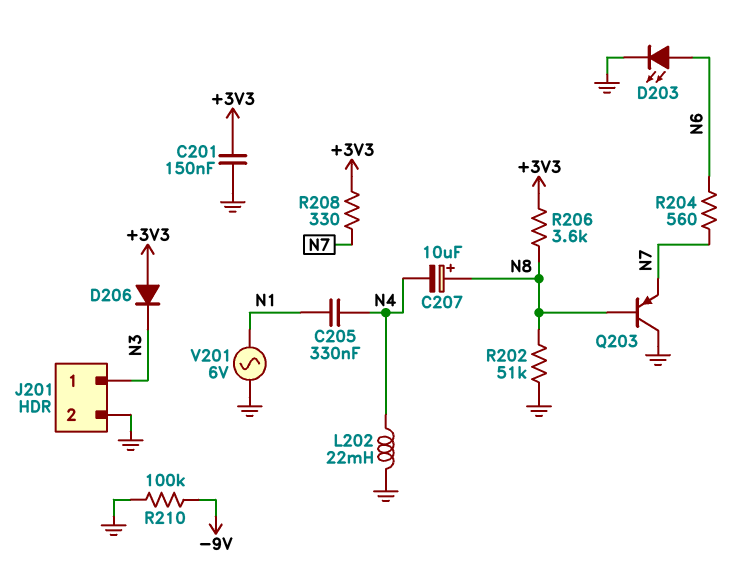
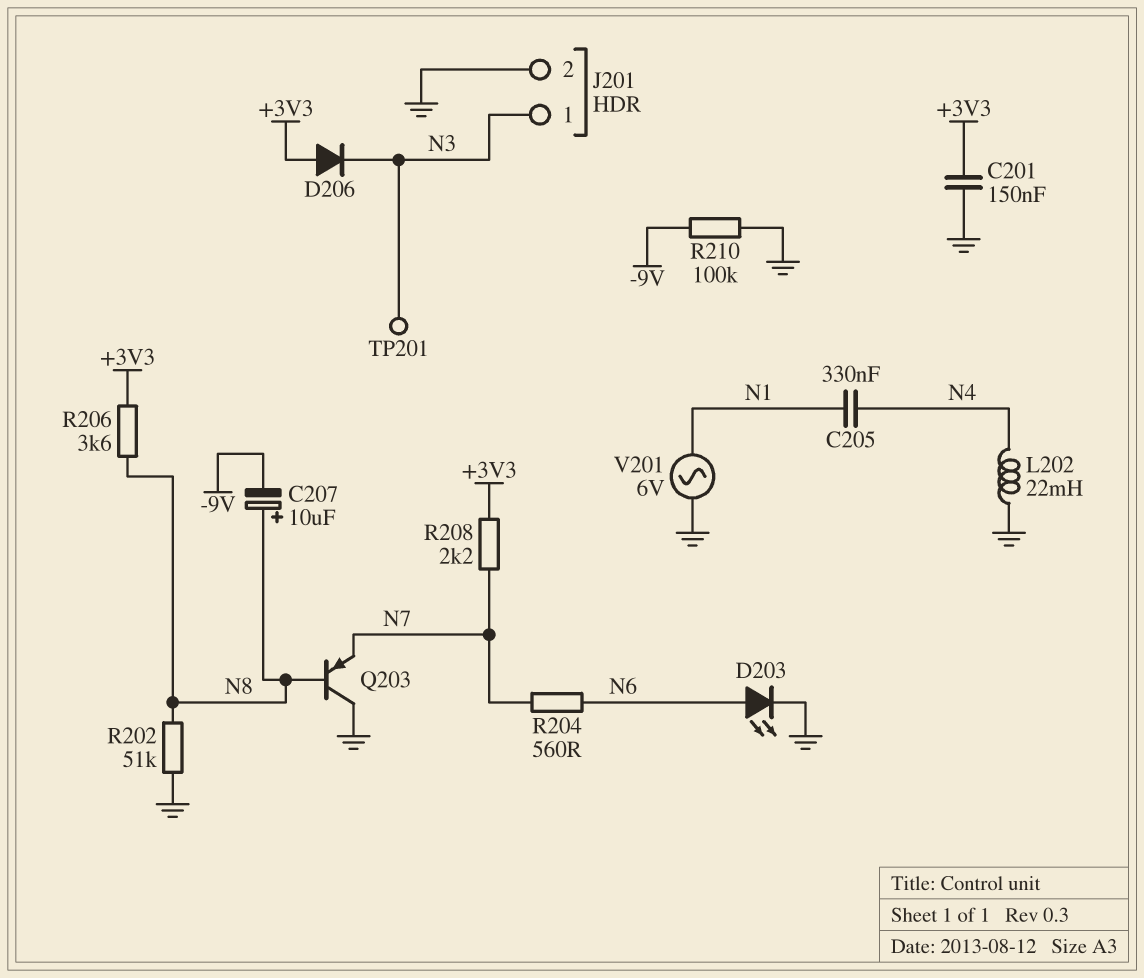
C207: 10uF (plus N8, minus N4) -> 10uF (plus N8, minus -9V)
R208: 330 (+3V3, N7) -> 2.2k (+3V3, N7)
TP201: none -> test point (N3)

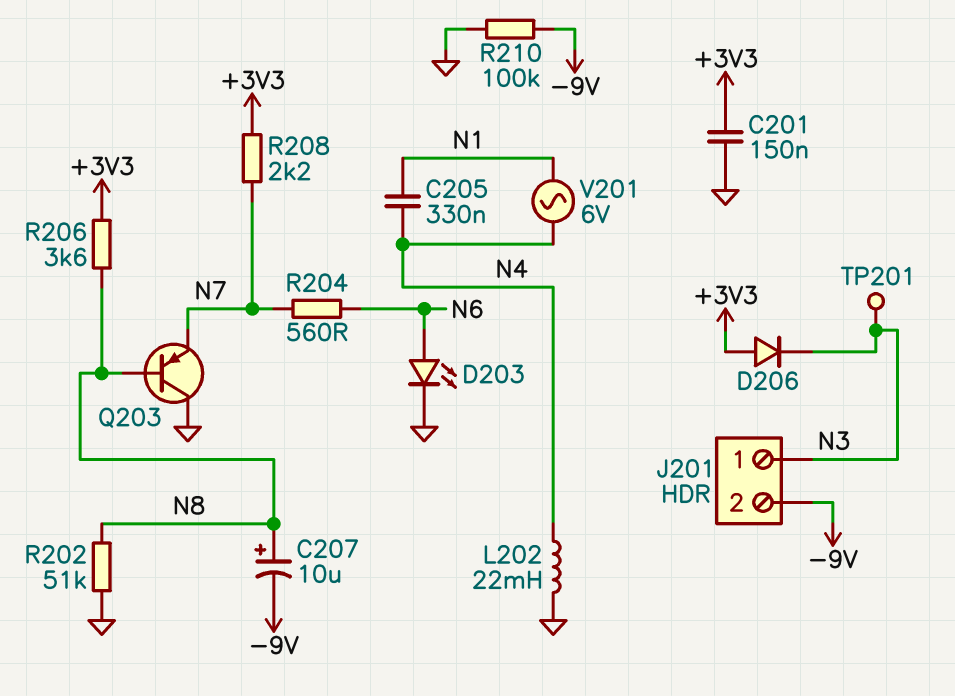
J201 pin 2: GND -> -9V
V201: AC 6V (GND, N1) -> AC 6V (N1, N4)

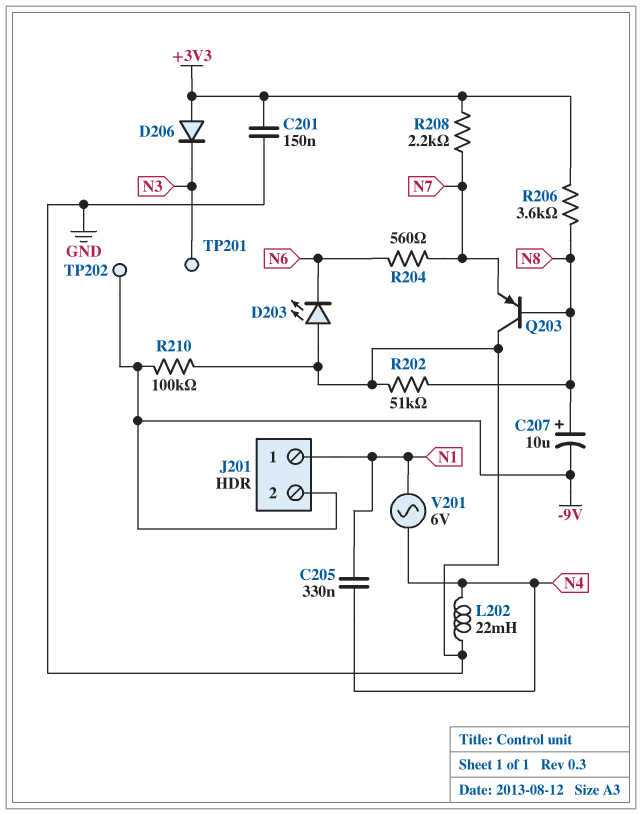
D203: LED (A N6, K GND) -> LED (A GND, K N6)
J201 pin 1: N3 -> N1
TP202: none -> test point (-9V)

